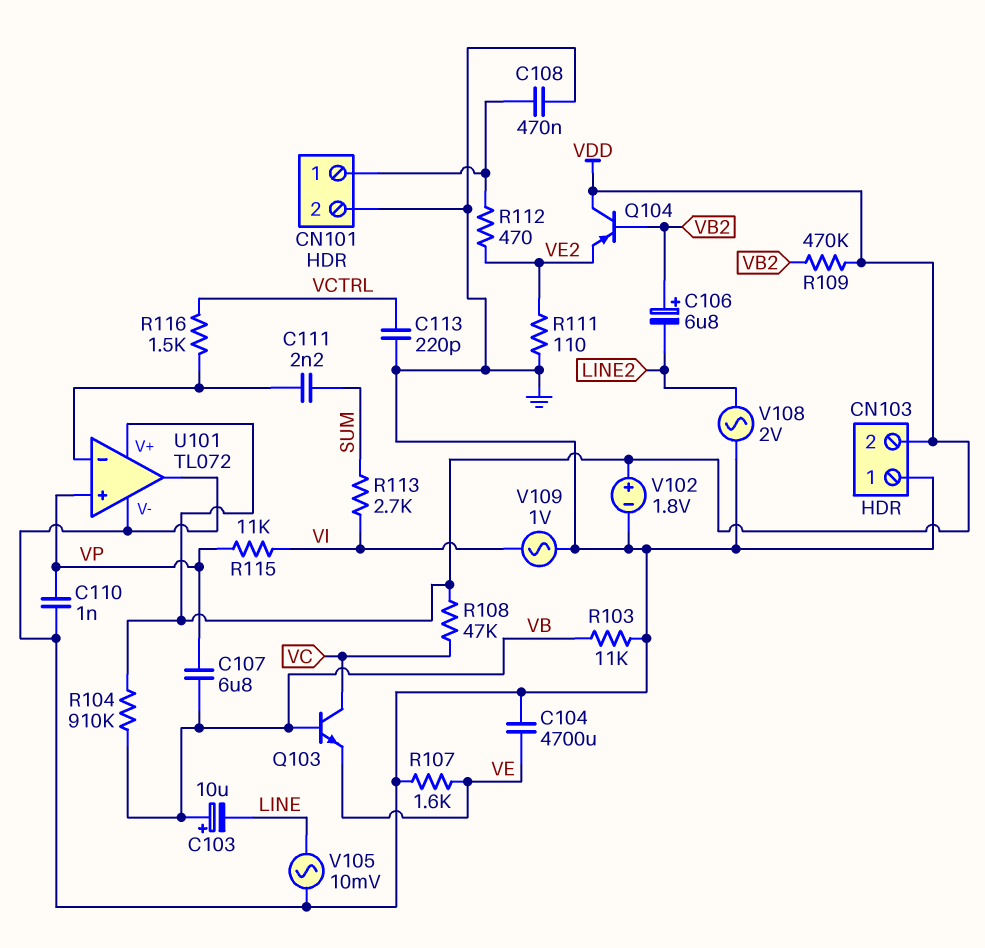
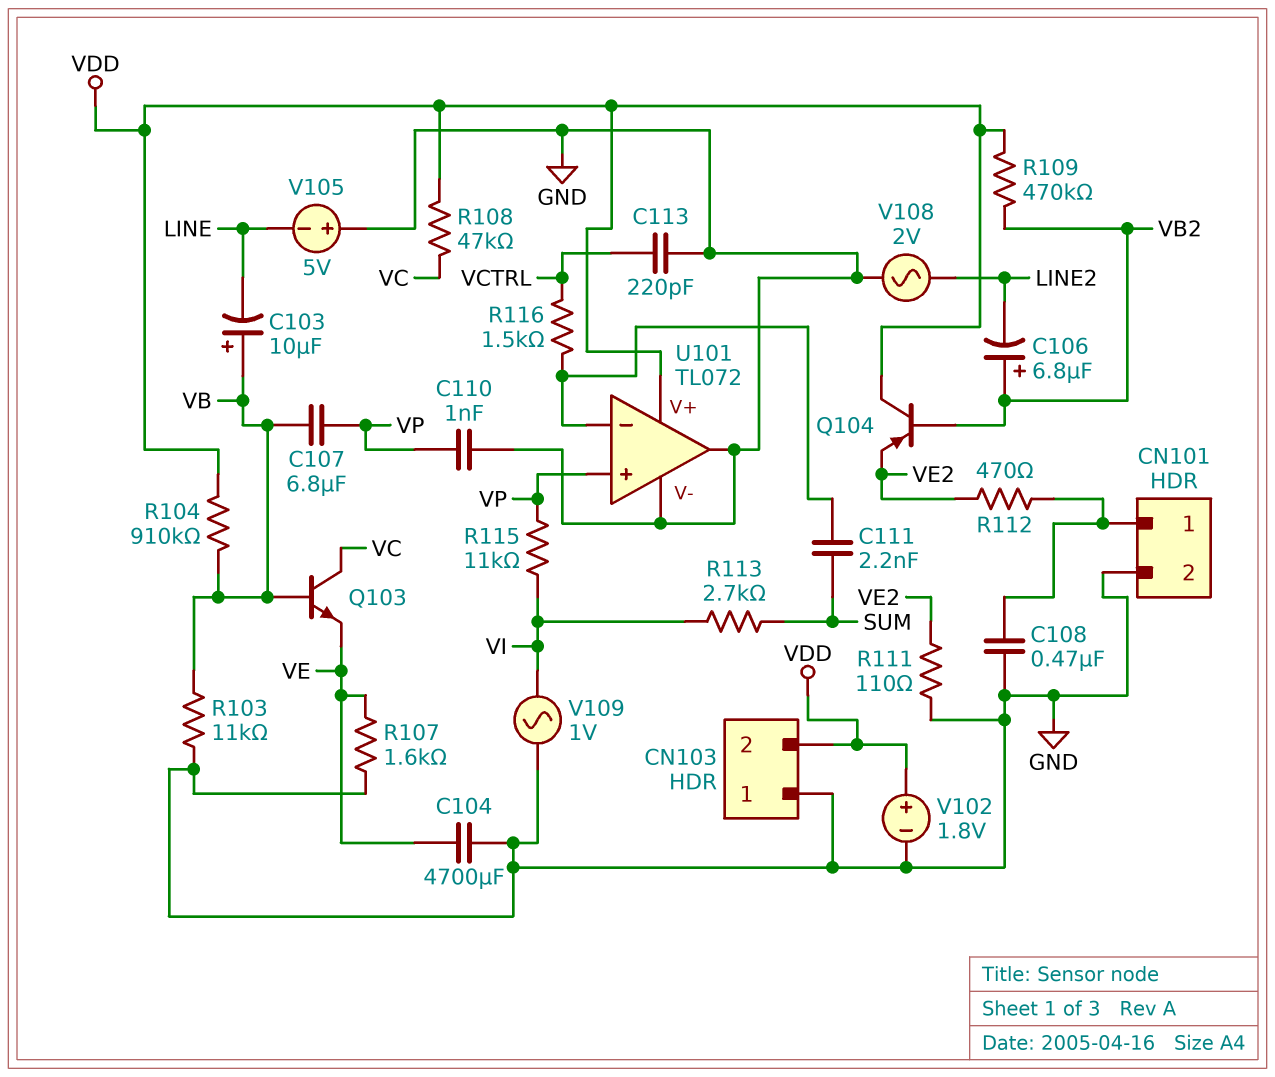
V105: AC 10mV (GND, LINE) -> 5V (plus GND, minus LINE)

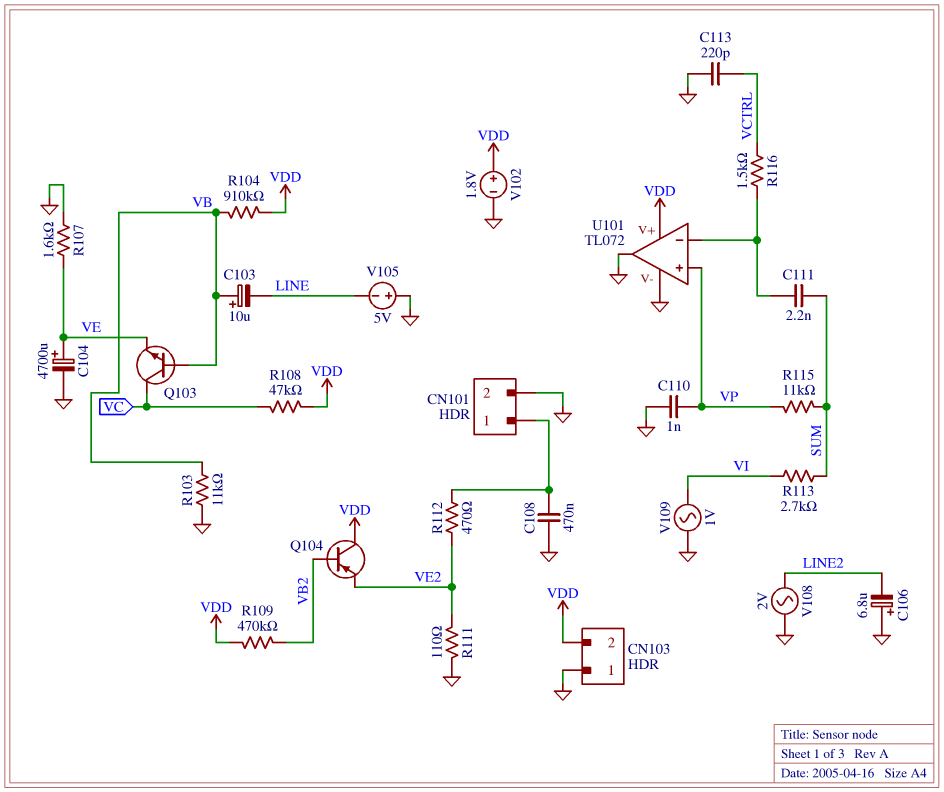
C104: 4700uF (GND, VE) -> 4700uF (plus VE, minus GND)
C106: 6.8uF (plus VB2, minus LINE2) -> 6.8uF (plus GND, minus LINE2)
C107: 6.8uF (VB, VP) -> none
R115: 11k (VI, VP) -> 11k (SUM, VP)

